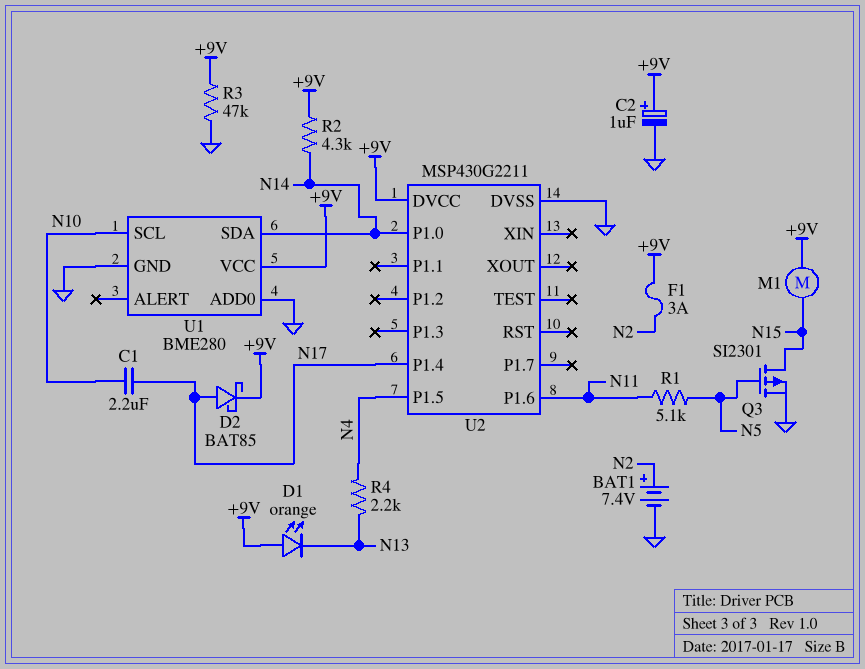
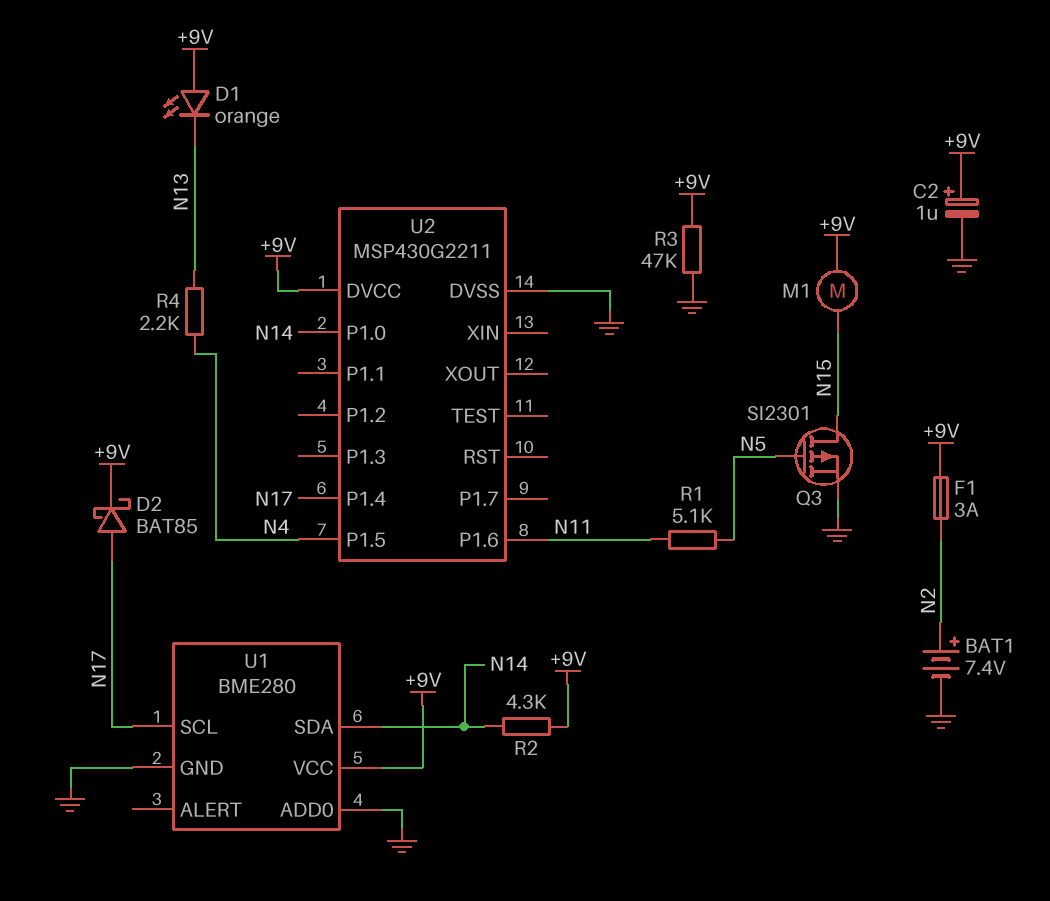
C1: 2.2uF (N10, N17) -> none
U1 pin SCL: N10 -> N17

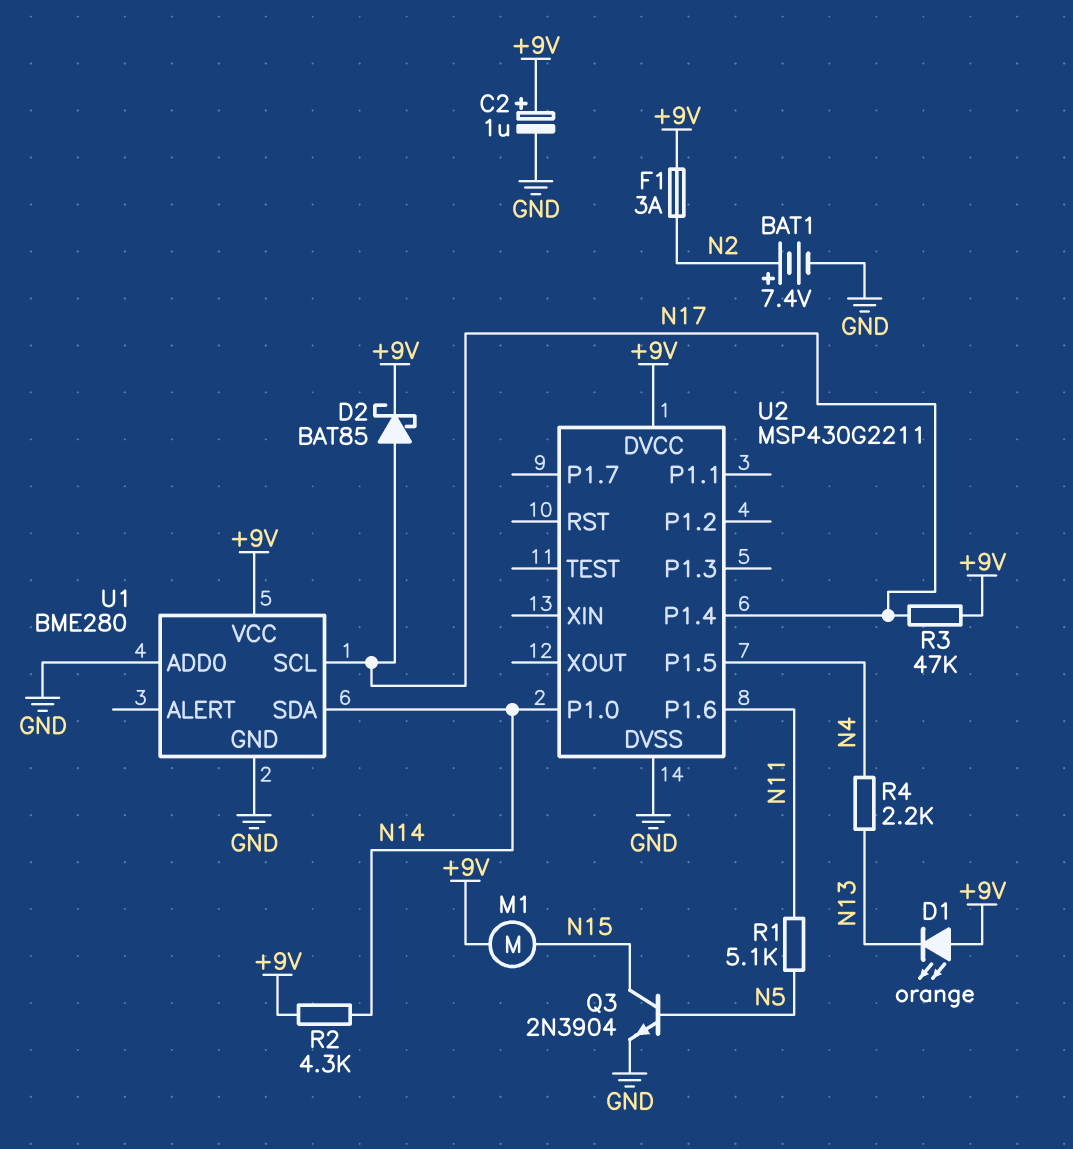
Q3: PMOS SI2301 (G N5, D N15, S GND) -> NPN 2N3904 (B N5, C N15, E GND)
R3: 47k (+9V, GND) -> 47k (+9V, N17)

